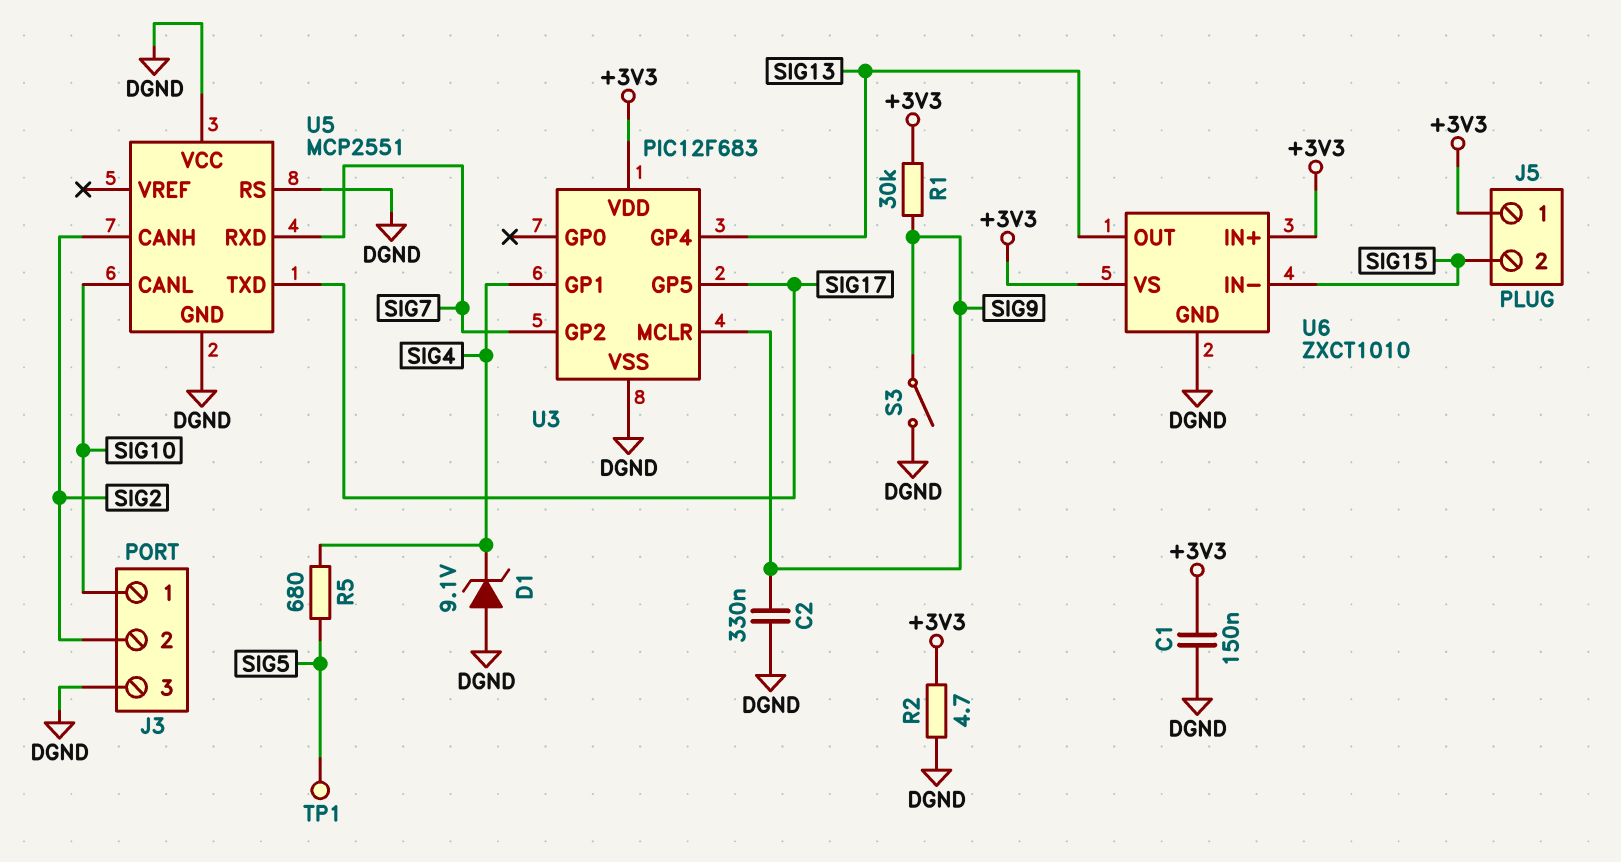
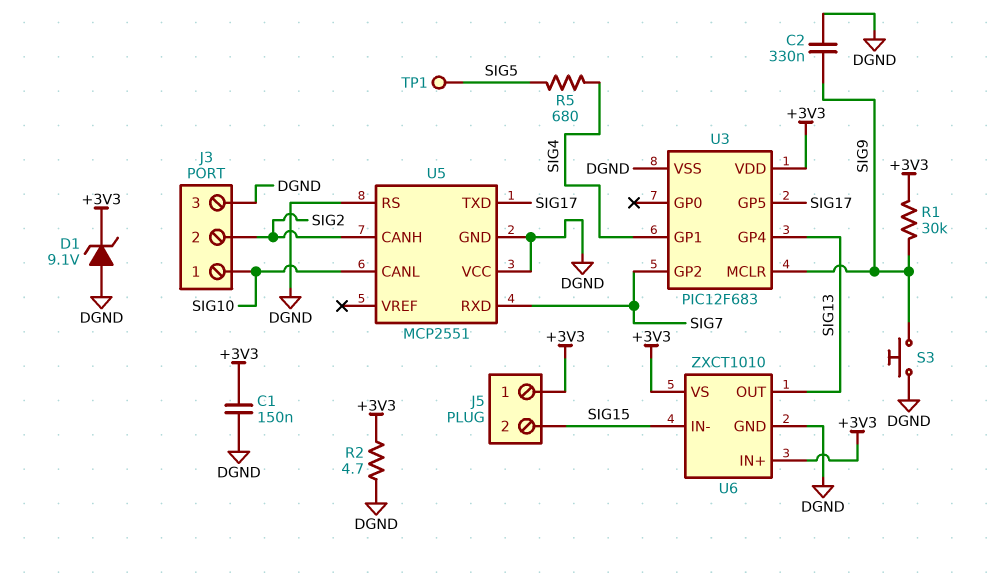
D1: zener 9.1V (A DGND, K SIG4) -> zener 9.1V (A DGND, K +3V3)
S3: switch (DGND, SIG9) -> button (DGND, SIG9)

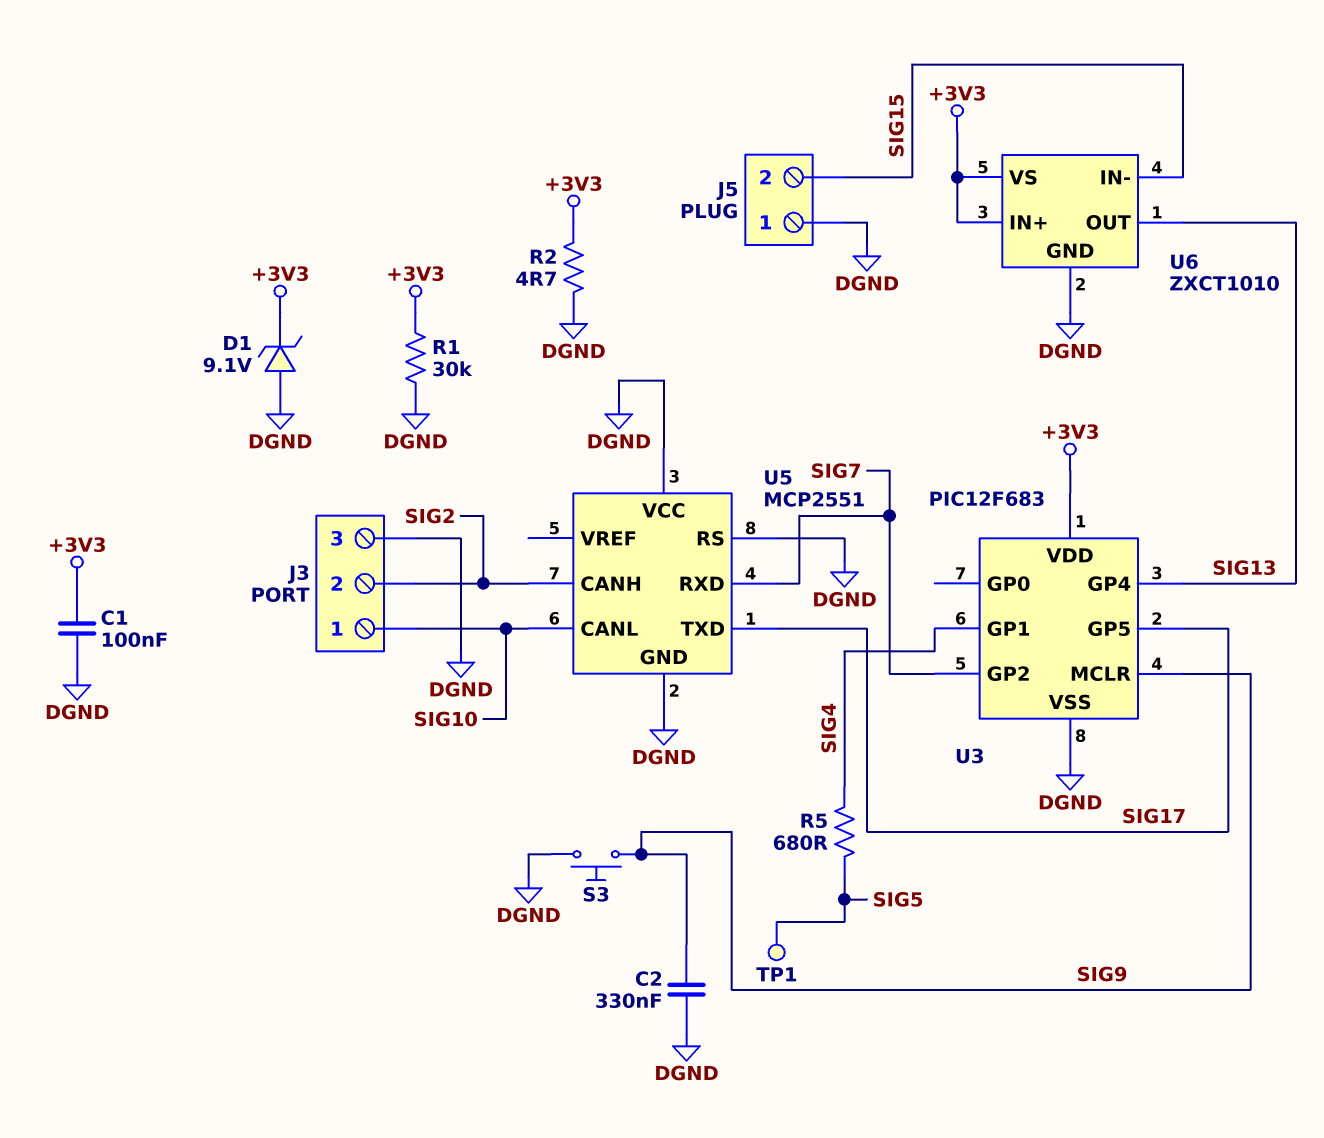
C1: 150nF (+3V3, DGND) -> 100nF (+3V3, DGND)
J5 pin 1: +3V3 -> DGND
R1: 30k (+3V3, SIG9) -> 30k (+3V3, DGND)

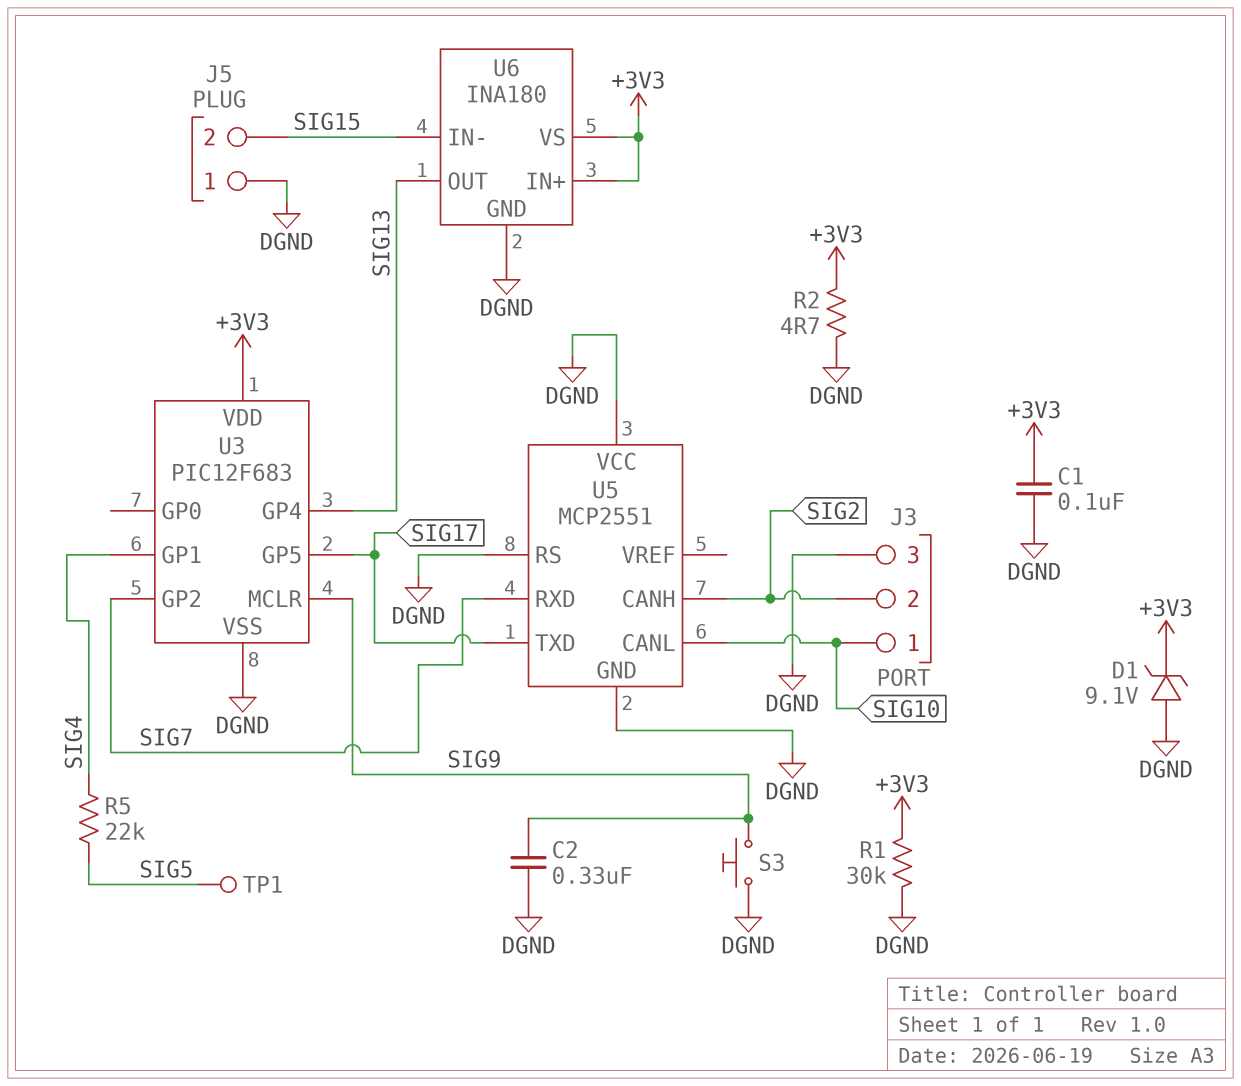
R5: 680 (SIG4, SIG5) -> 22k (SIG4, SIG5)
U6: ZXCT1010 -> INA180

